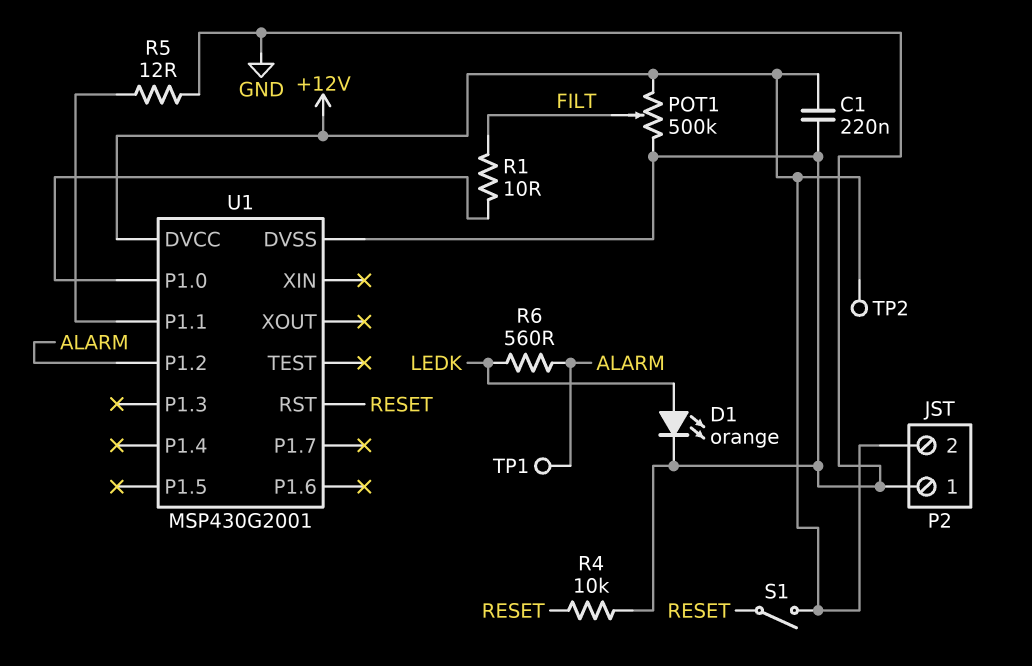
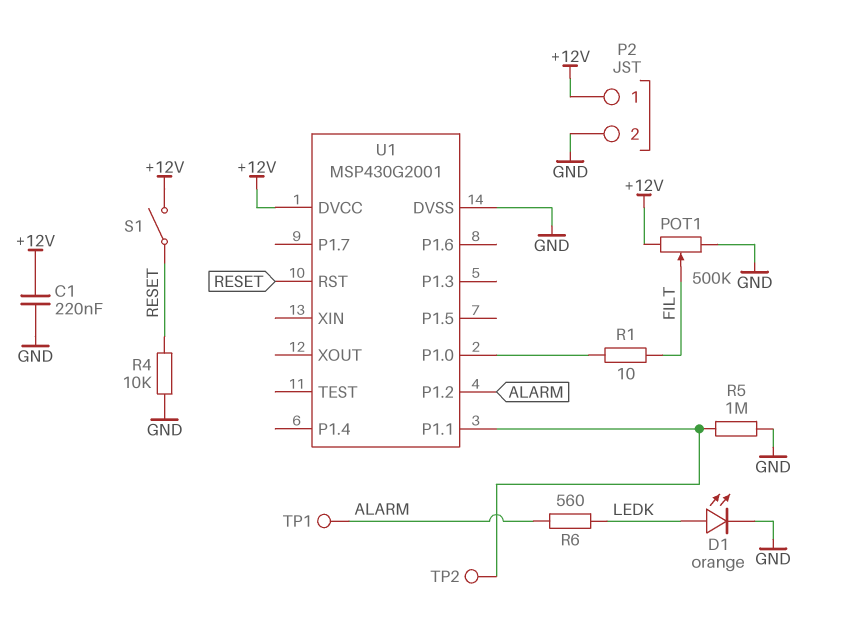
P2 pin 1: GND -> +12V
P2 pin 2: +12V -> GND
R5: 12 (GND, U1/P1.1) -> 1M (GND, U1/P1.1)
TP2: test point (+12V) -> test point (U1/P1.1)

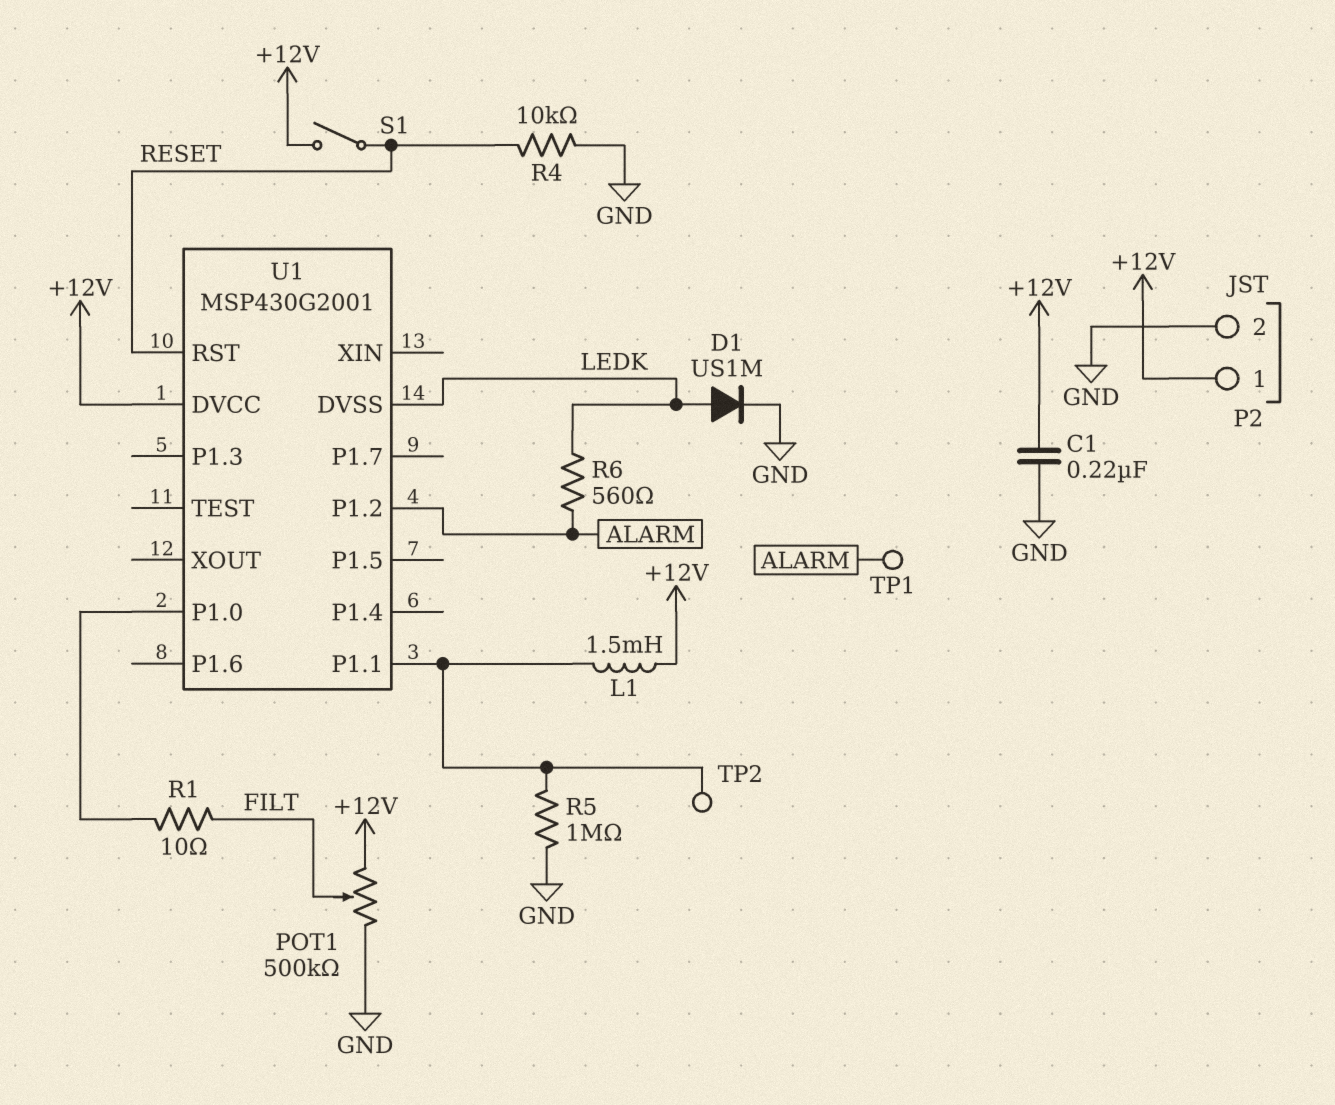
D1: LED orange (A LEDK, K GND) -> diode US1M (A LEDK, K GND)
L1: none -> 1.5mH (+12V, U1/P1.1)
U1 pin DVSS: GND -> LEDK

